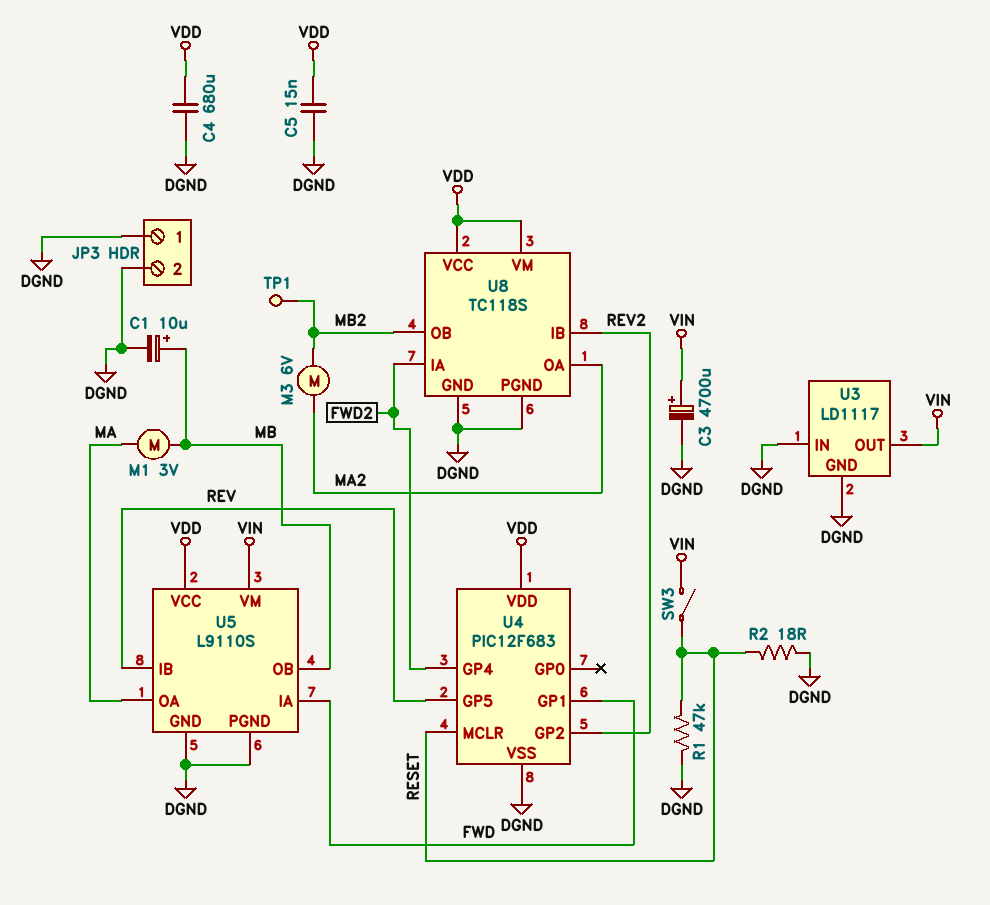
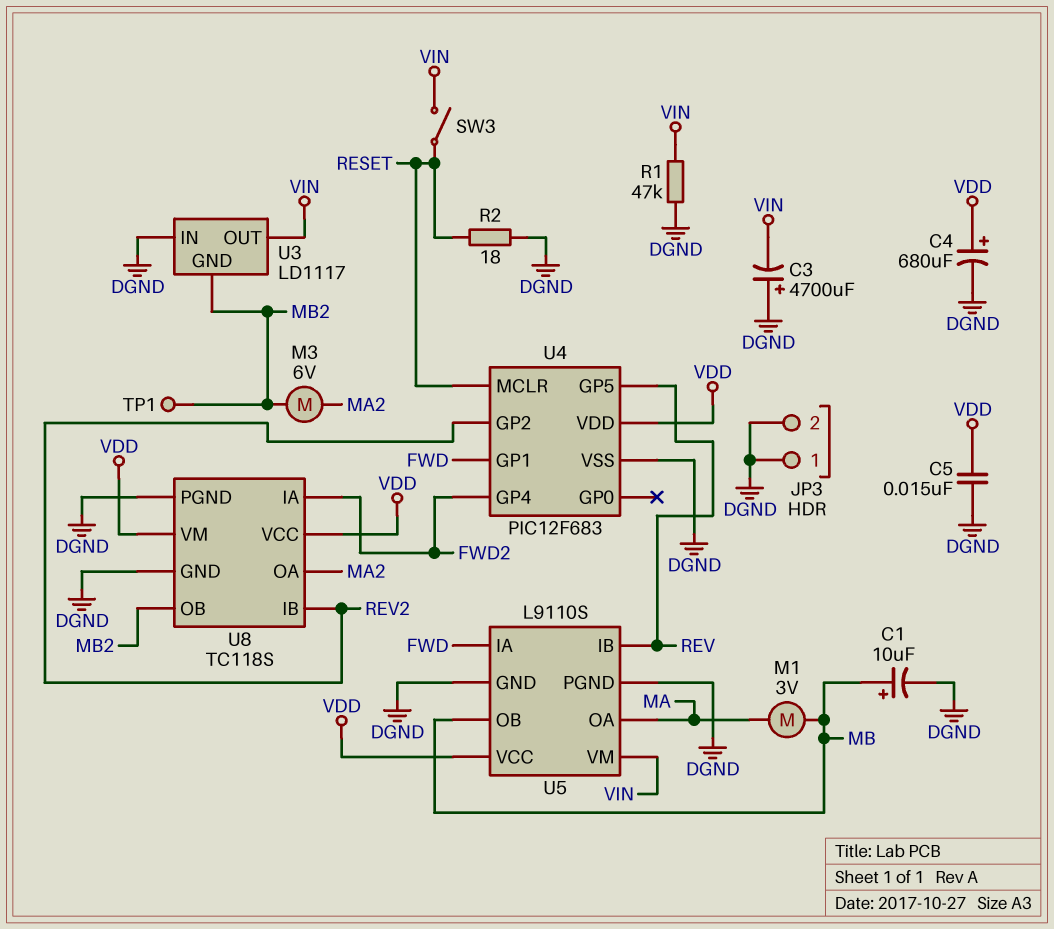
C3: 4700uF (plus VIN, minus DGND) -> 4700uF (plus DGND, minus VIN)
C4: 680uF (DGND, VDD) -> 680uF (plus VDD, minus DGND)
R1: 47k (DGND, RESET) -> 47k (DGND, VIN)
U3 pin GND: DGND -> MB2

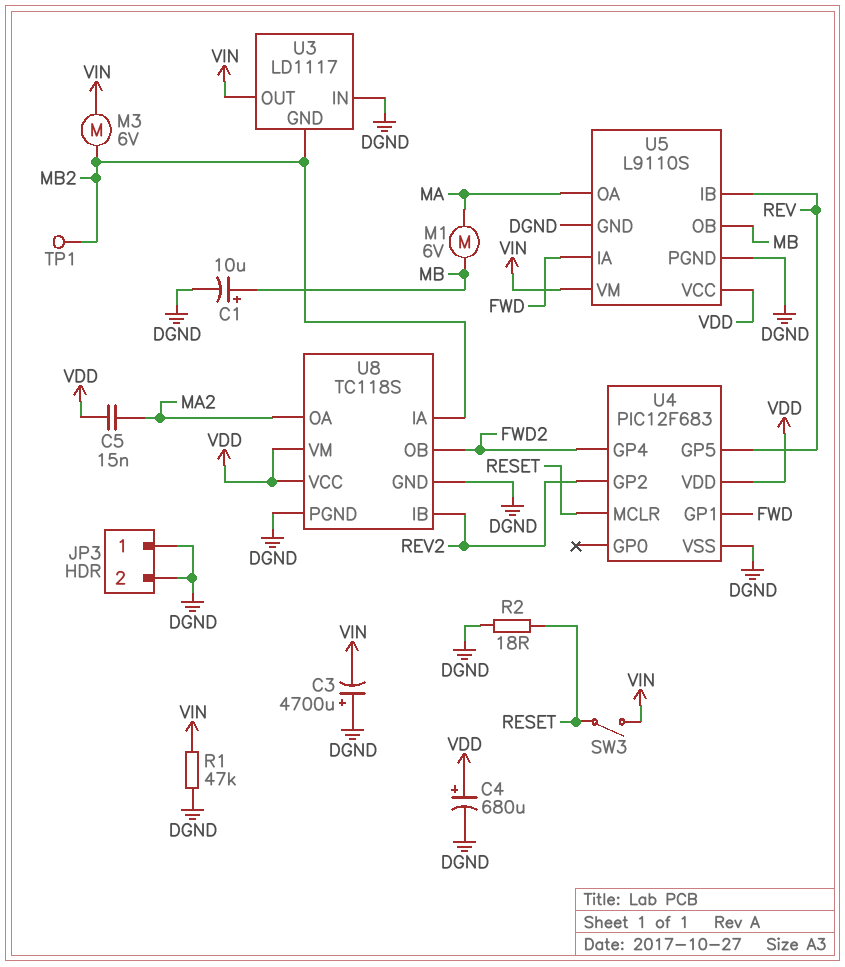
C5: 15nF (DGND, VDD) -> 15nF (MA2, VDD)
M1: motor 3V (MA, MB) -> motor 6V (MA, MB)
M3: motor 6V (MA2, MB2) -> motor 6V (MB2, VIN)
U8 pin IA: FWD2 -> MB2
U8 pin OB: MB2 -> FWD2

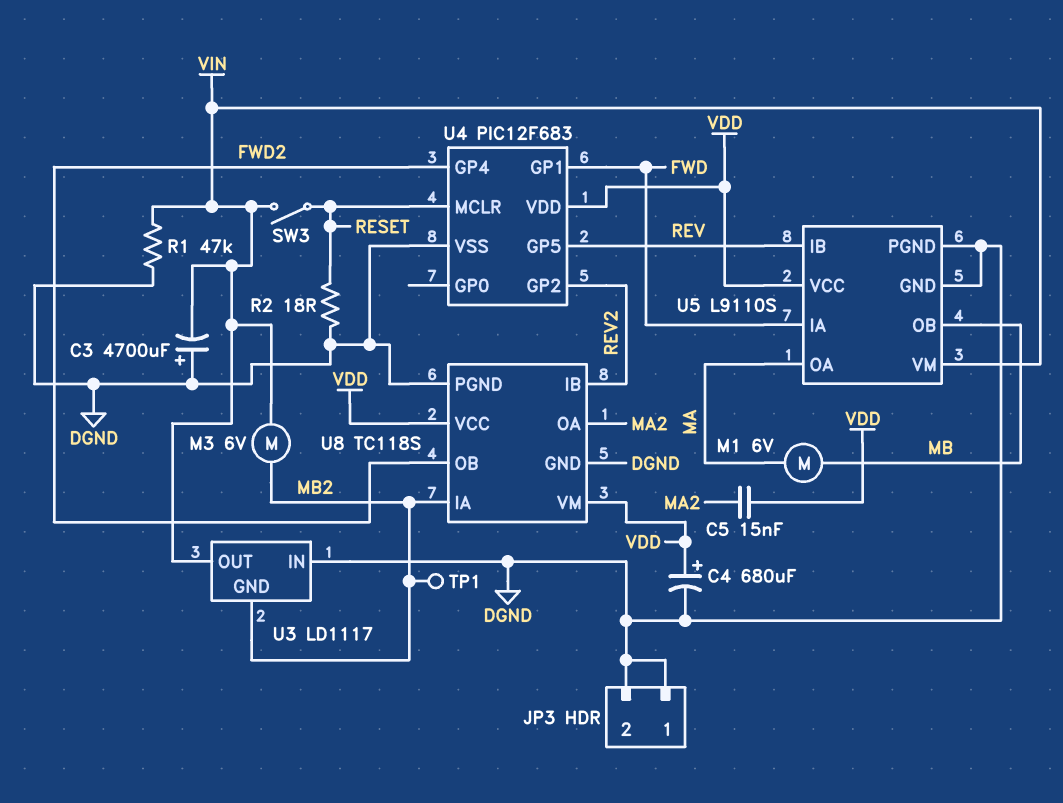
C1: 10uF (plus MB, minus DGND) -> none

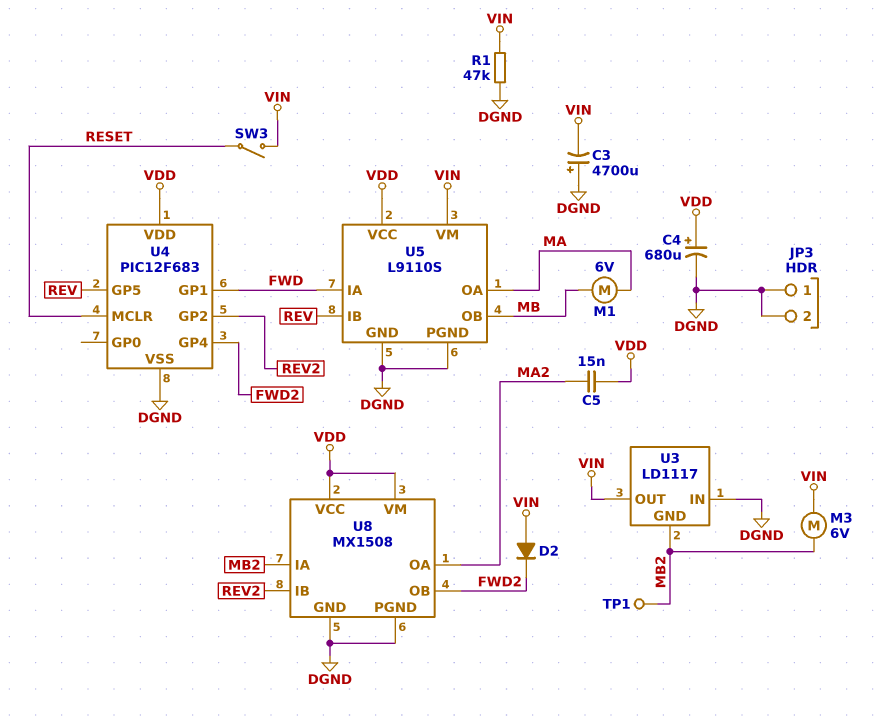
D2: none -> diode (A VIN, K FWD2)
R2: 18 (DGND, RESET) -> none
U8: TC118S -> MX1508

